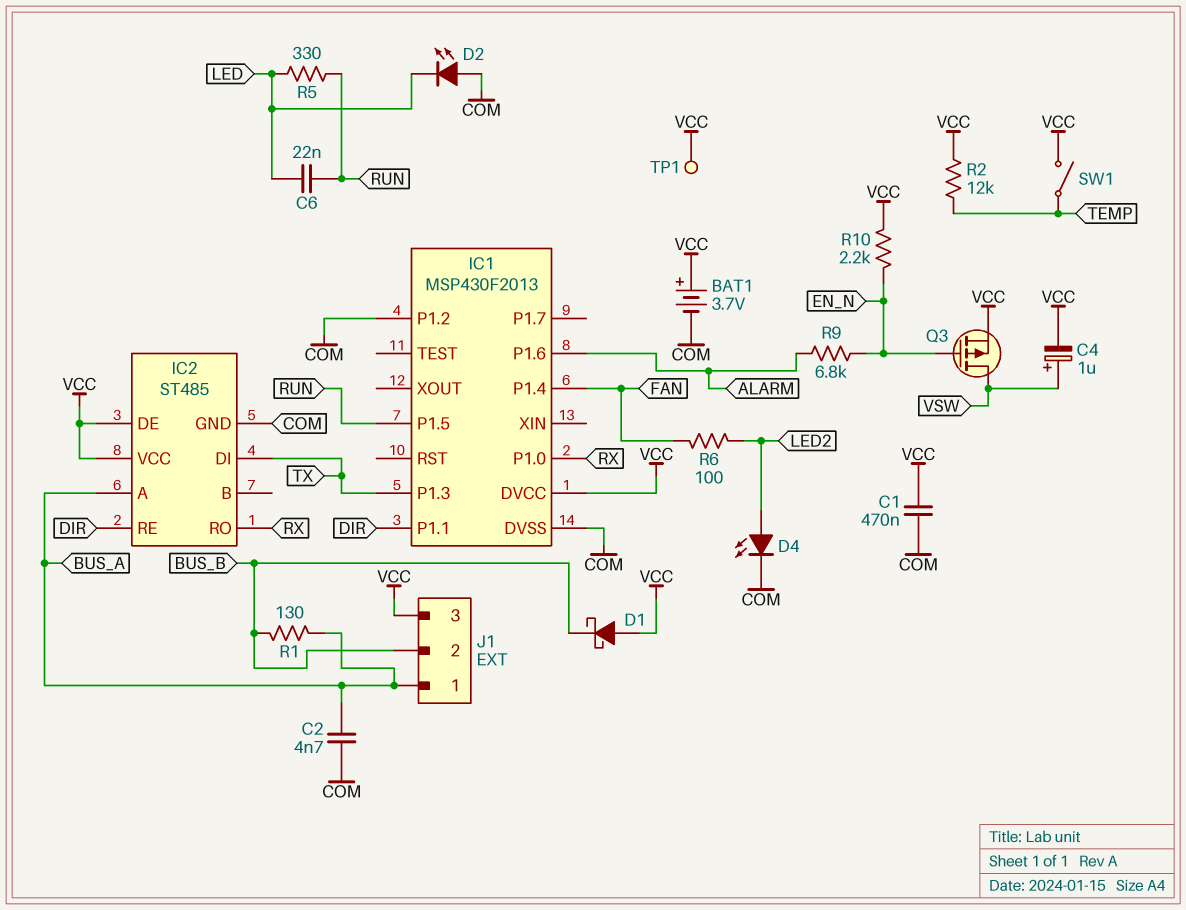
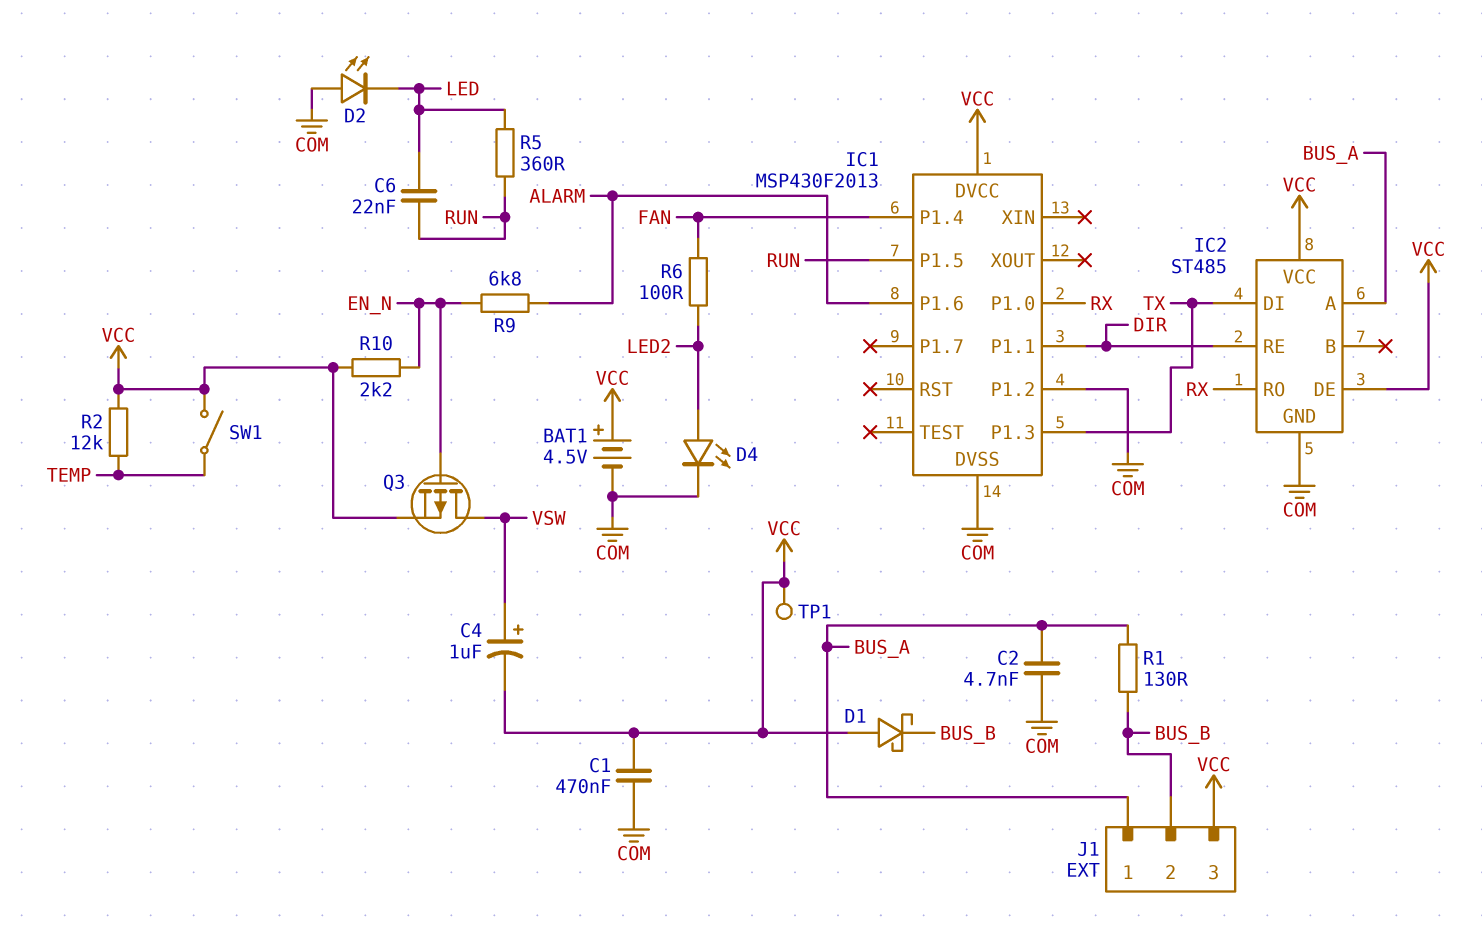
BAT1: 3.7V (plus VCC, minus COM) -> 4.5V (plus VCC, minus COM)
R5: 330 (LED, RUN) -> 360 (LED, RUN)

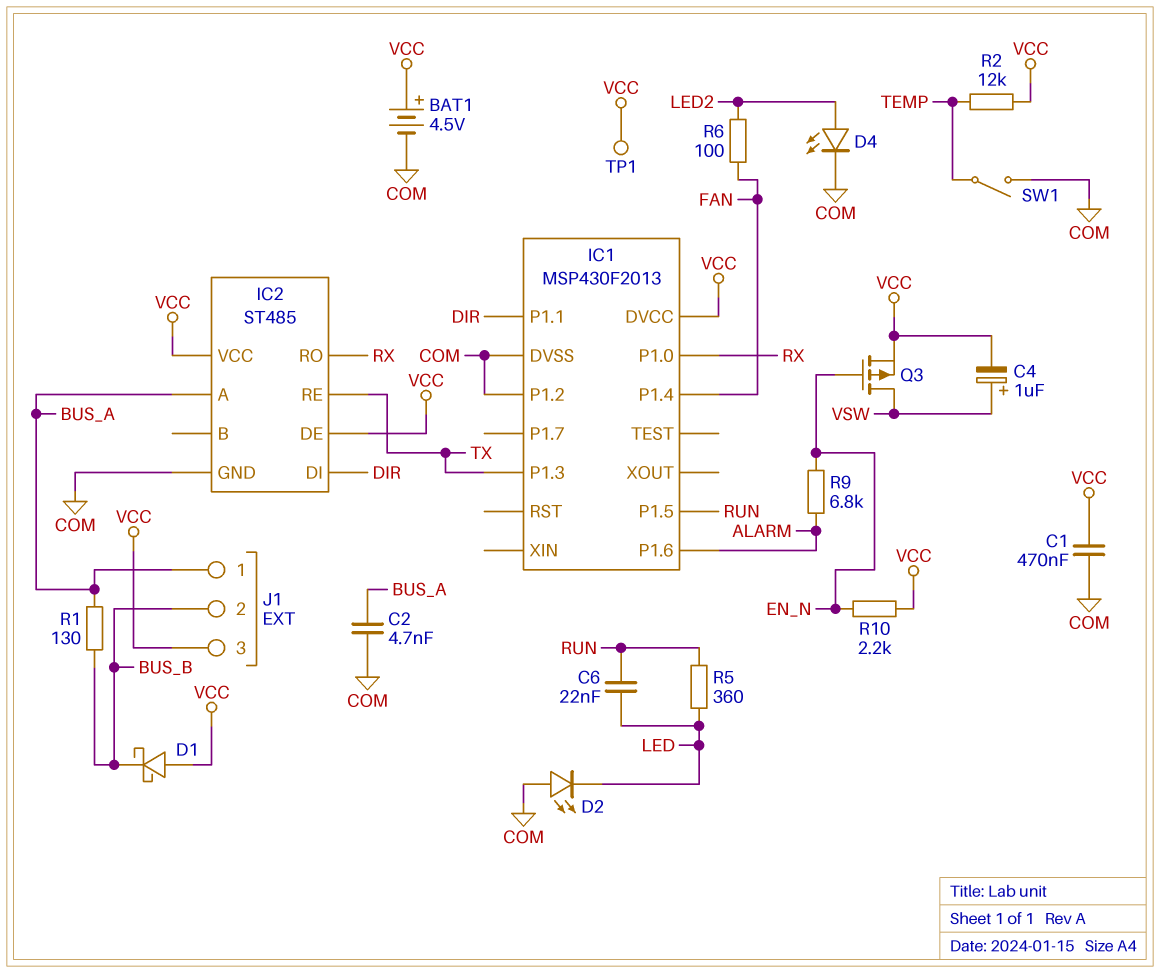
IC2 pin DI: TX -> DIR
IC2 pin RE: DIR -> TX
SW1: switch (TEMP, VCC) -> switch (COM, TEMP)

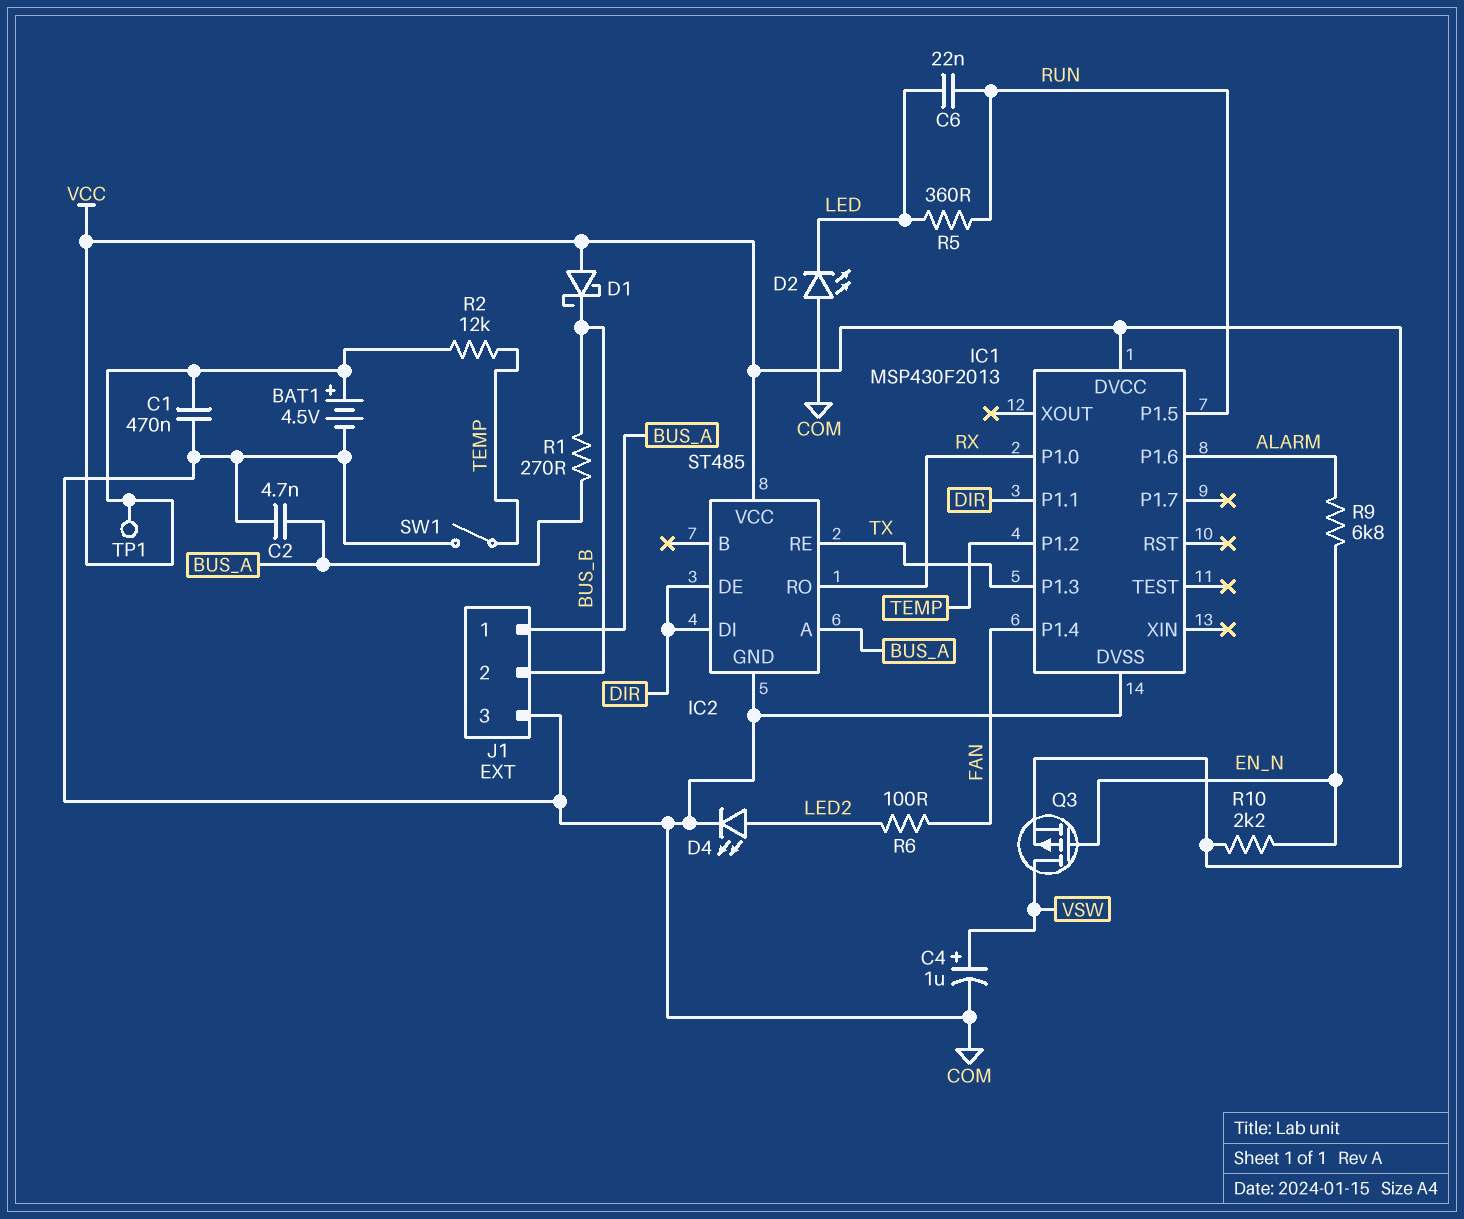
C4: 1uF (plus VSW, minus VCC) -> 1uF (plus VSW, minus COM)
IC1 pin P1.2: COM -> TEMP
IC2 pin DE: VCC -> DIR
J1 pin 3: VCC -> COM
R1: 130 (BUS_A, BUS_B) -> 270 (BUS_A, BUS_B)

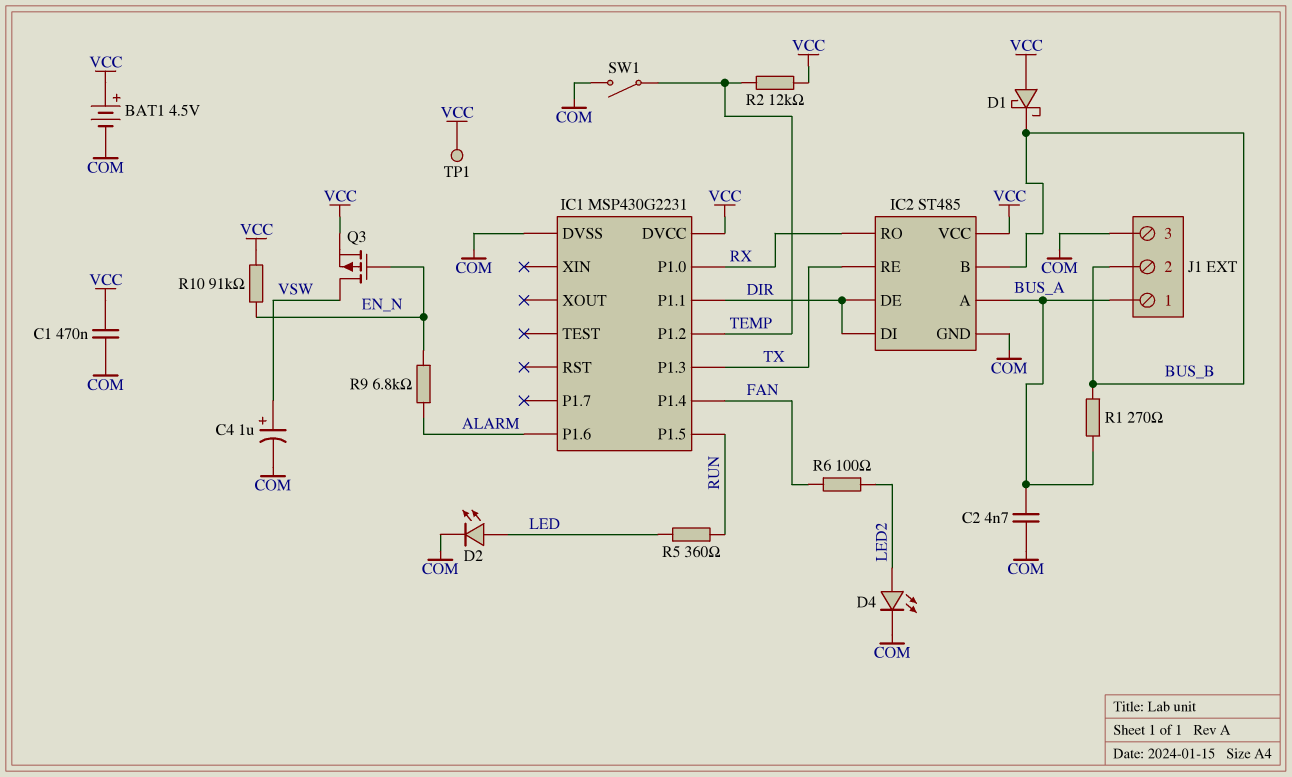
C6: 22nF (LED, RUN) -> none
D2: LED (A COM, K LED) -> LED (A LED, K COM)
IC1: MSP430F2013 -> MSP430G2231
IC2 pin B: none -> BUS_B
R10: 2.2k (EN_N, VCC) -> 91k (EN_N, VCC)

